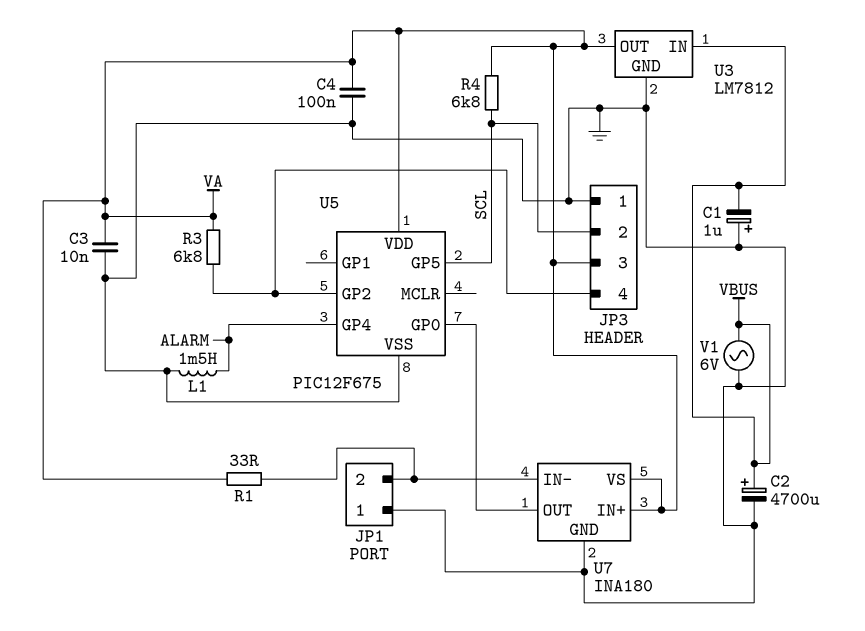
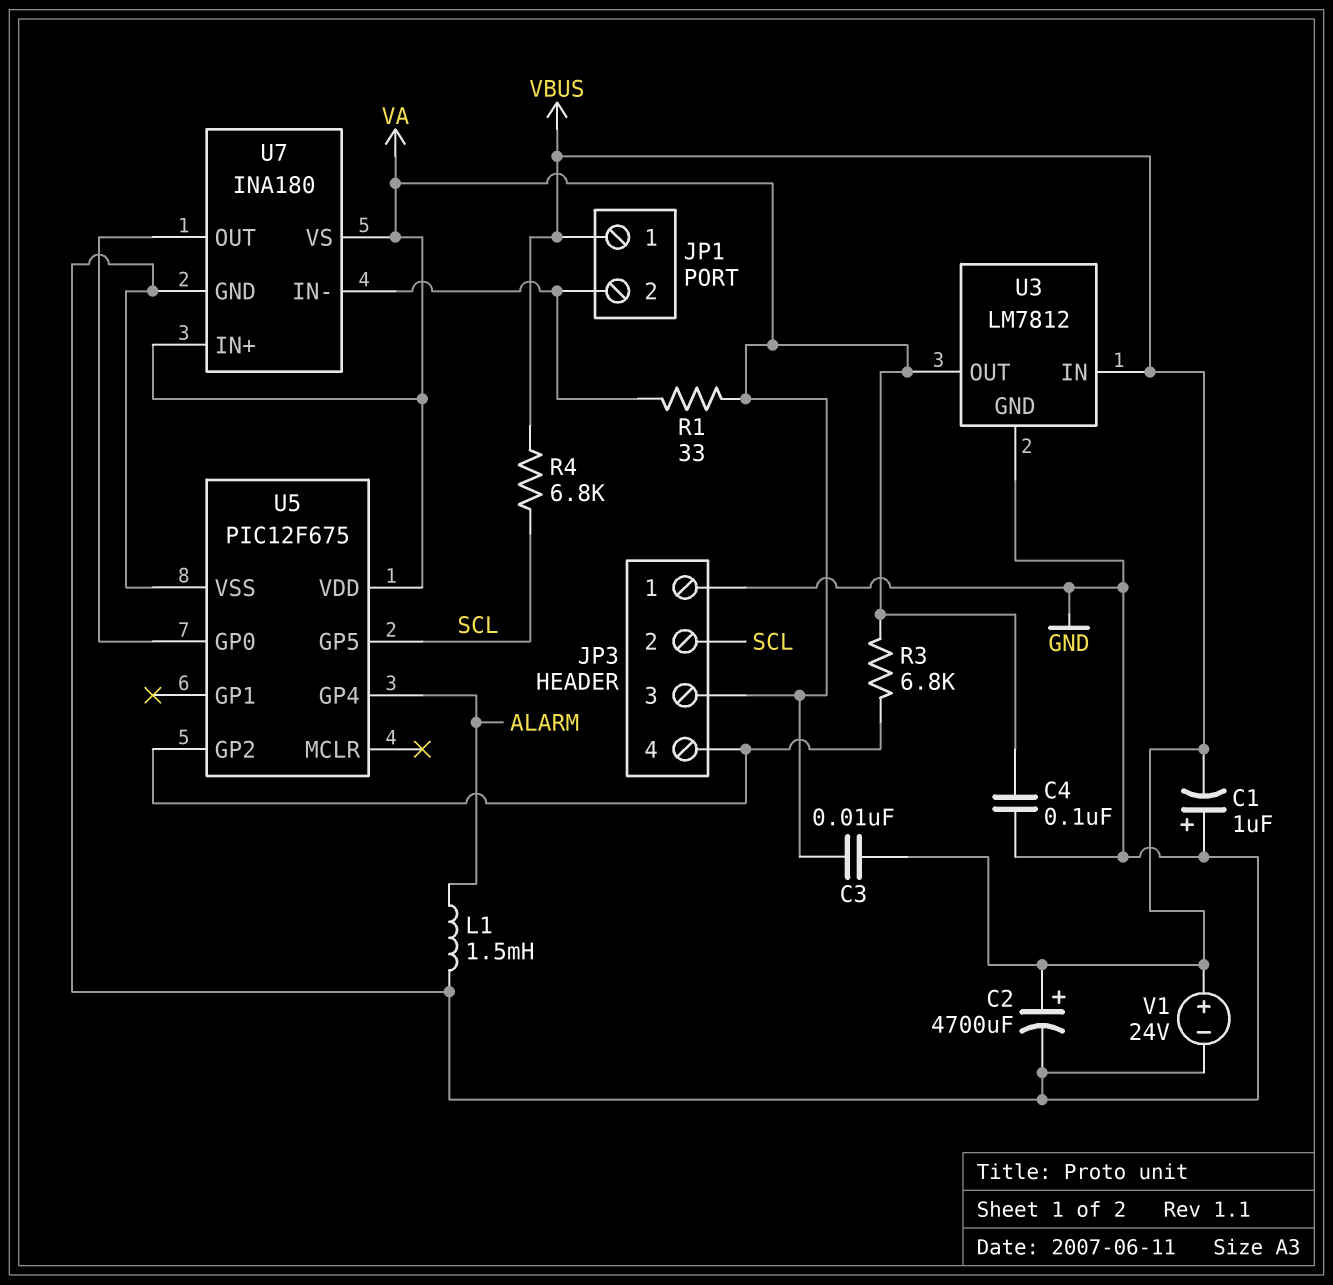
C3: 10nF (GND, VA) -> 10nF (VA, VBUS)
JP1 pin 1: GND -> VBUS
R4: 6.8k (SCL, VA) -> 6.8k (SCL, VBUS)
V1: AC 6V (GND, VBUS) -> 24V (plus VBUS, minus GND)

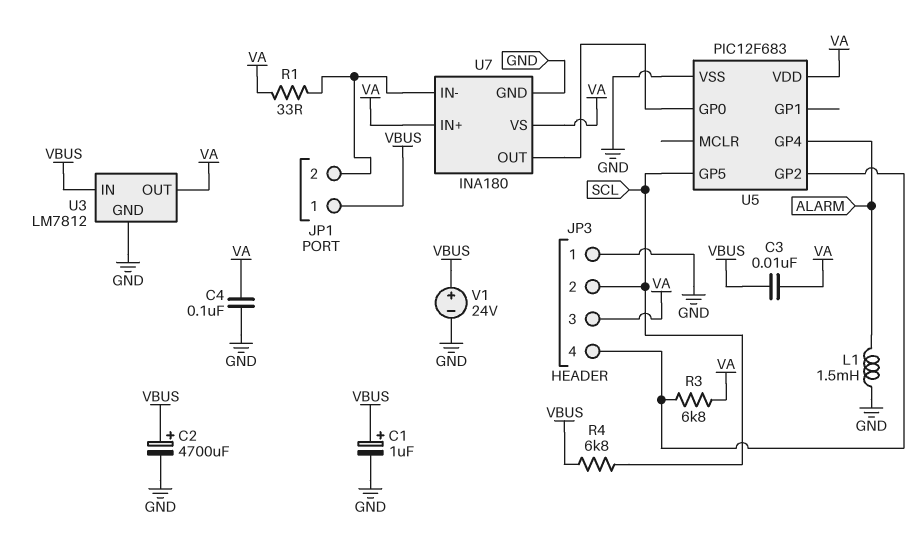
C1: 1uF (plus GND, minus VBUS) -> 1uF (plus VBUS, minus GND)
U5: PIC12F675 -> PIC12F683

